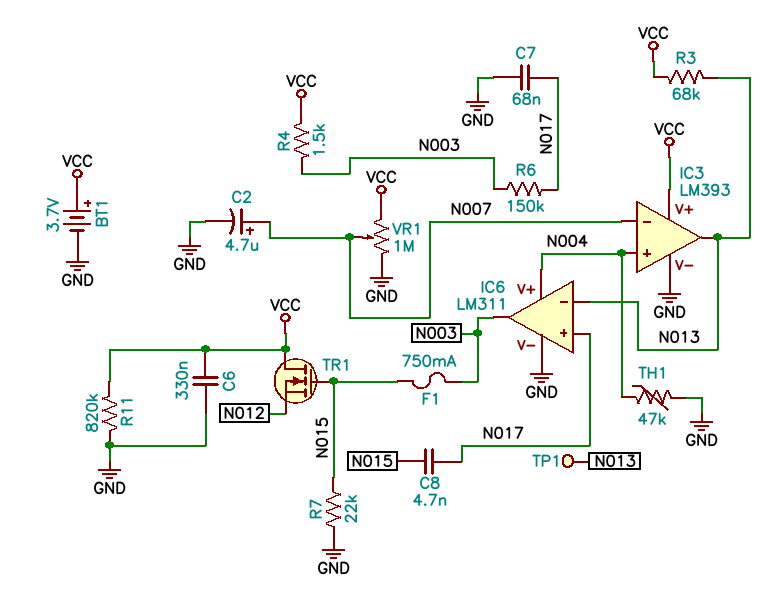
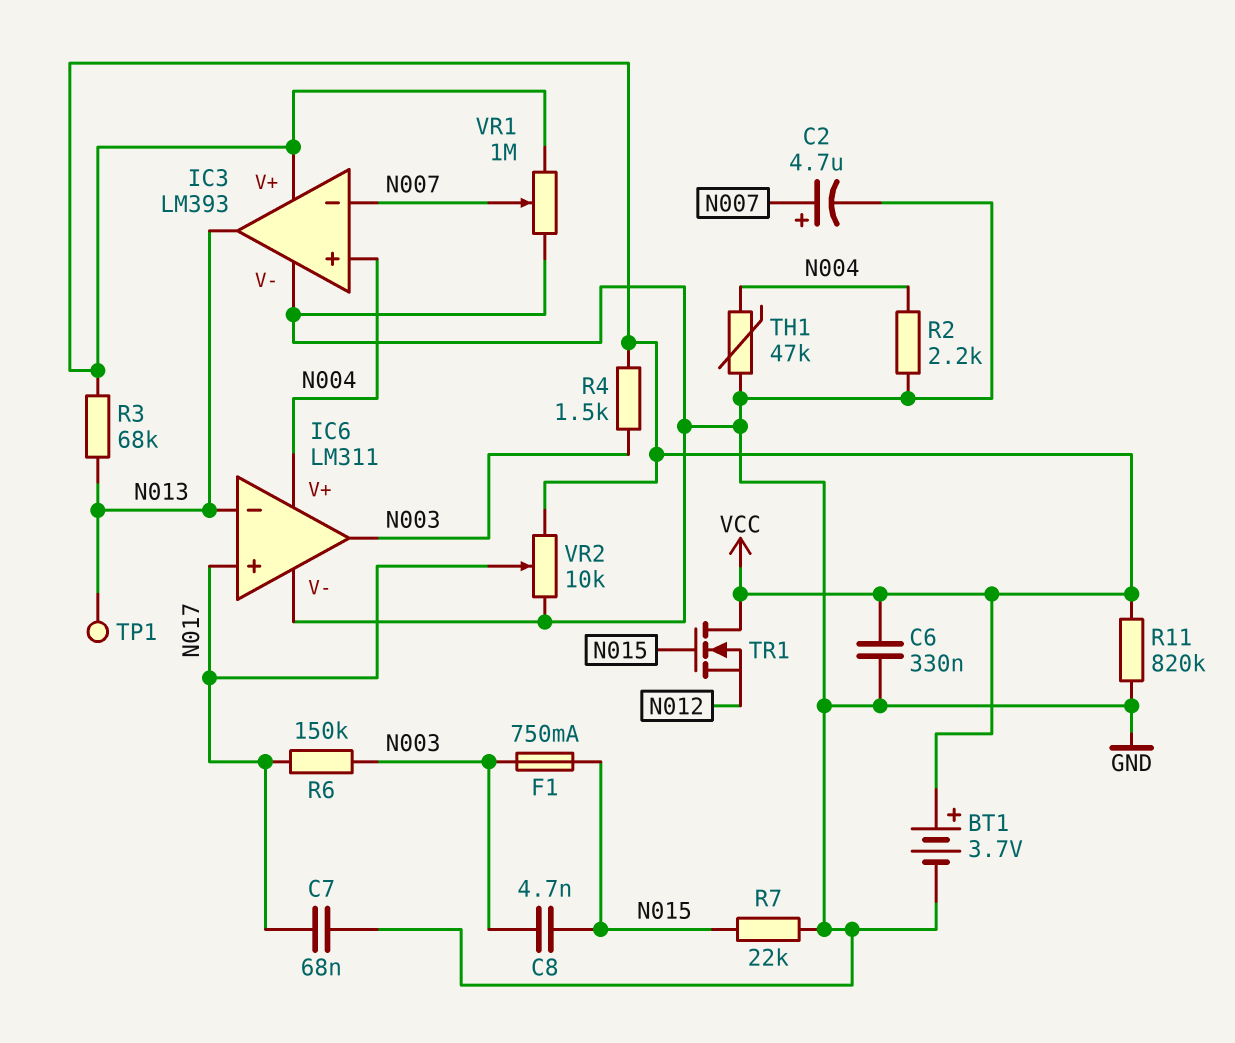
C8: 4.7nF (N015, N017) -> 4.7nF (N003, N015)
R2: none -> 2.2k (GND, N004)
VR2: none -> 10k (GND, VCC, wiper N017)

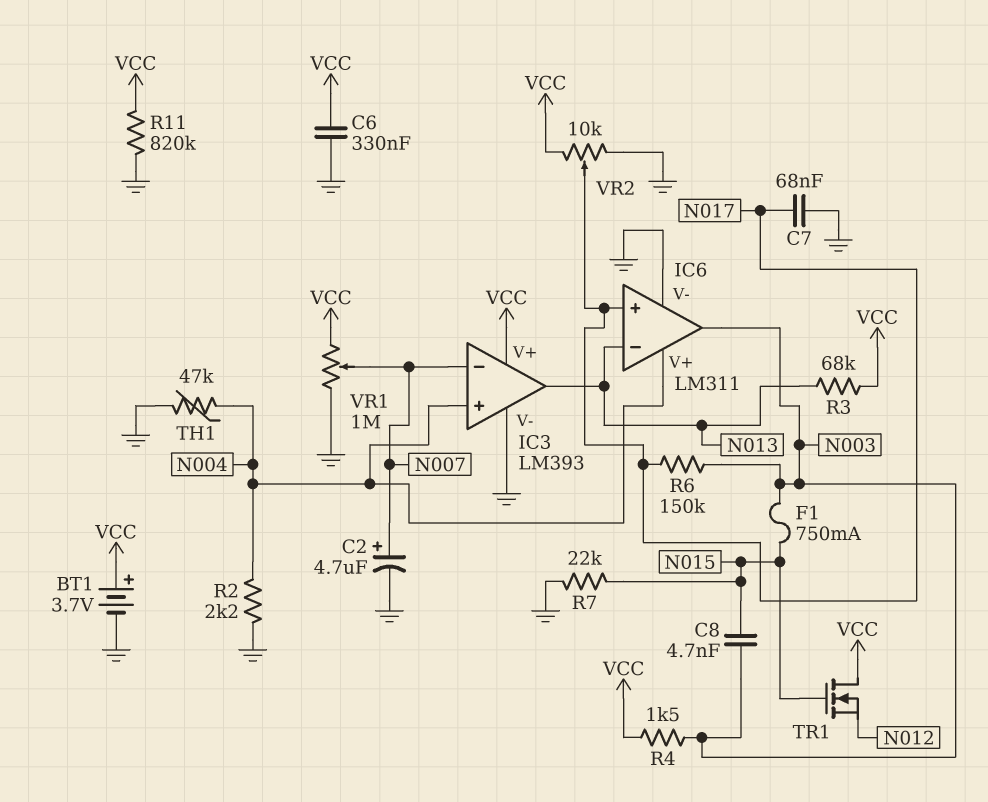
TP1: test point (N013) -> none

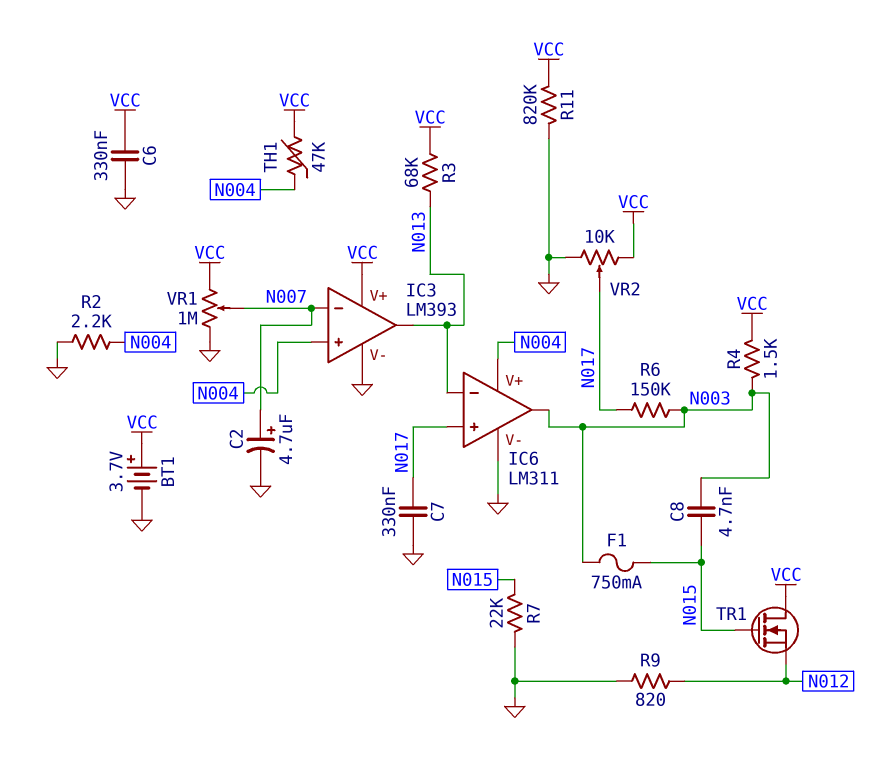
C7: 68nF (GND, N017) -> 330nF (GND, N017)
R9: none -> 820 (GND, N012)
TH1: 47k (GND, N004) -> 47k (N004, VCC)

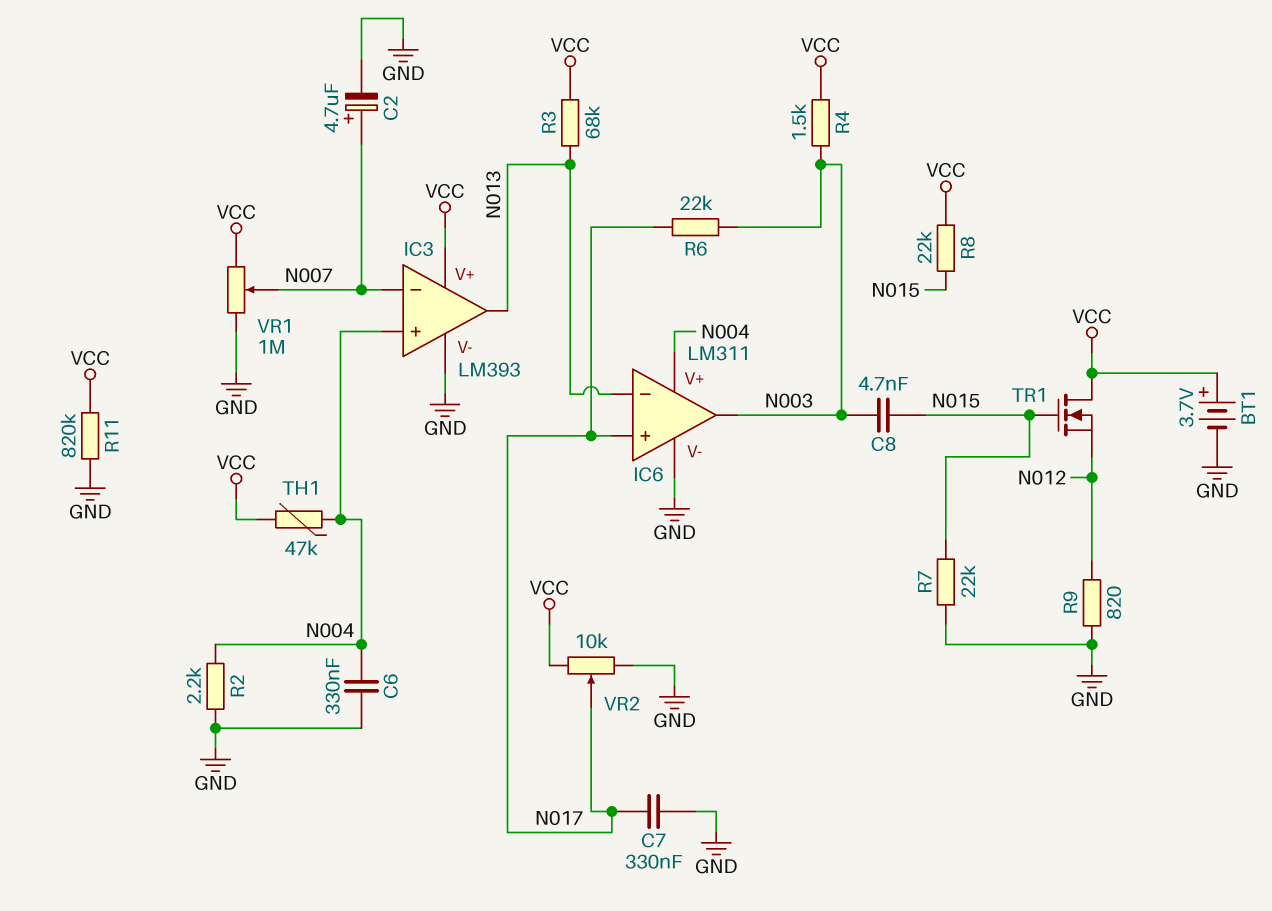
C6: 330nF (GND, VCC) -> 330nF (GND, N004)
F1: 750mA (N003, N015) -> none
R6: 150k (N003, N017) -> 22k (N003, N017)
R8: none -> 22k (N015, VCC)

